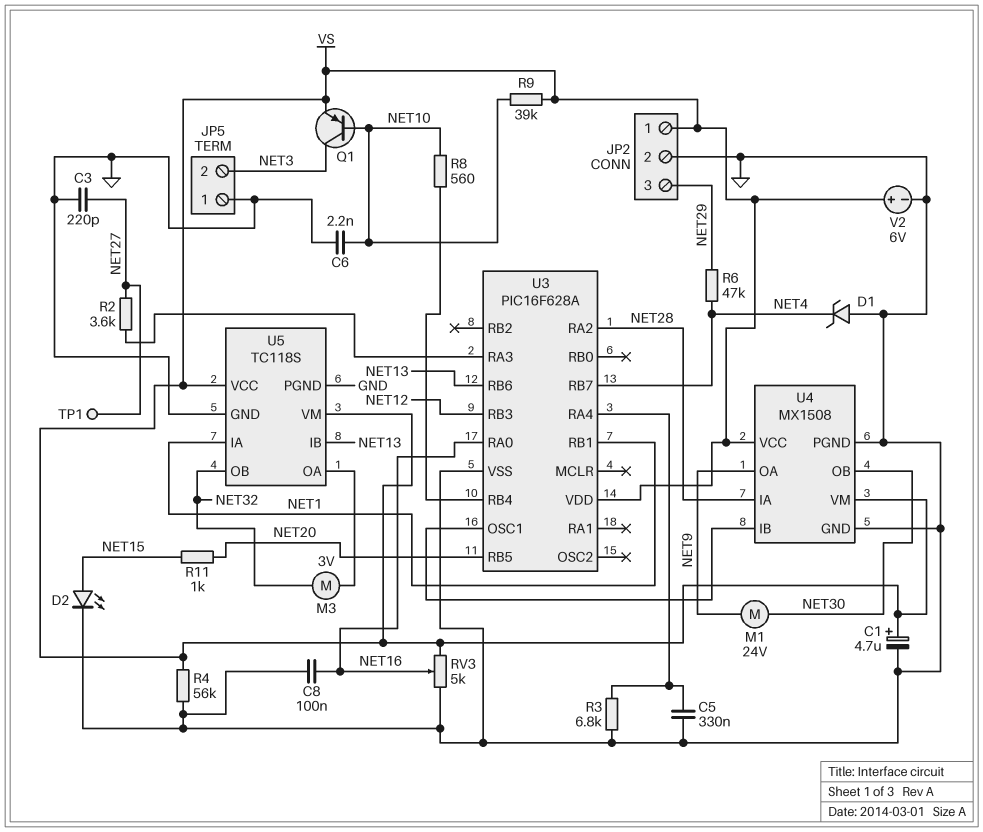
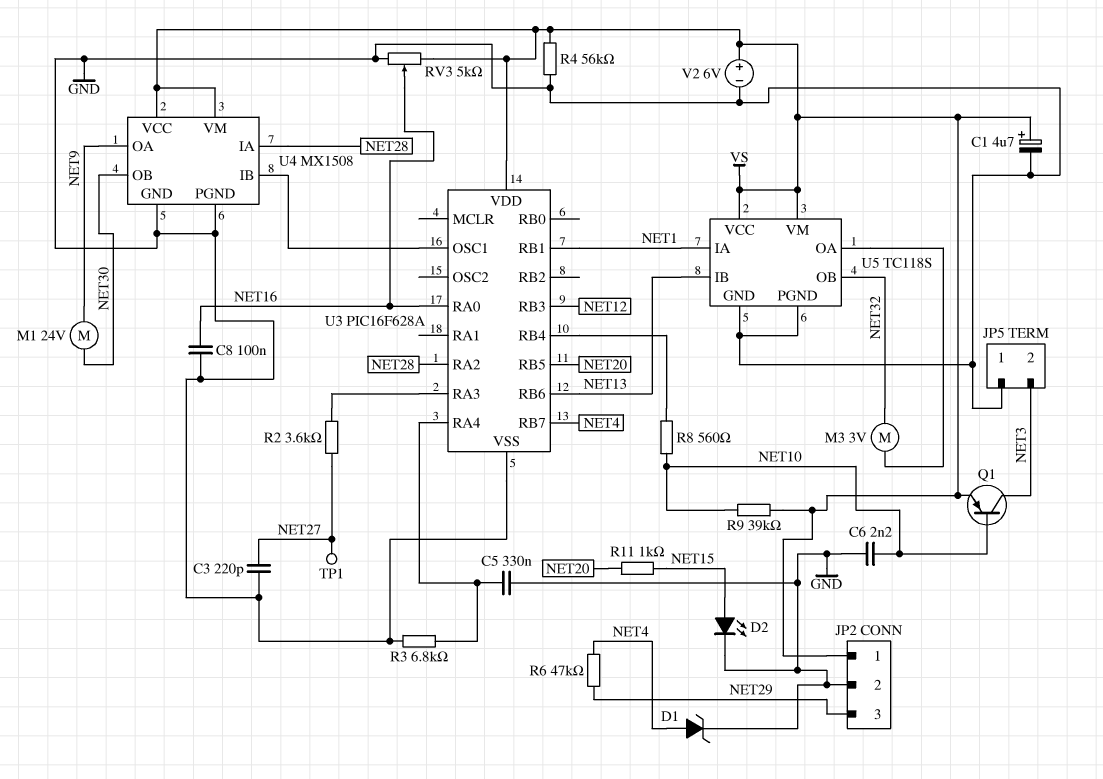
D1: zener (A GND, K NET4) -> zener (A NET4, K GND)

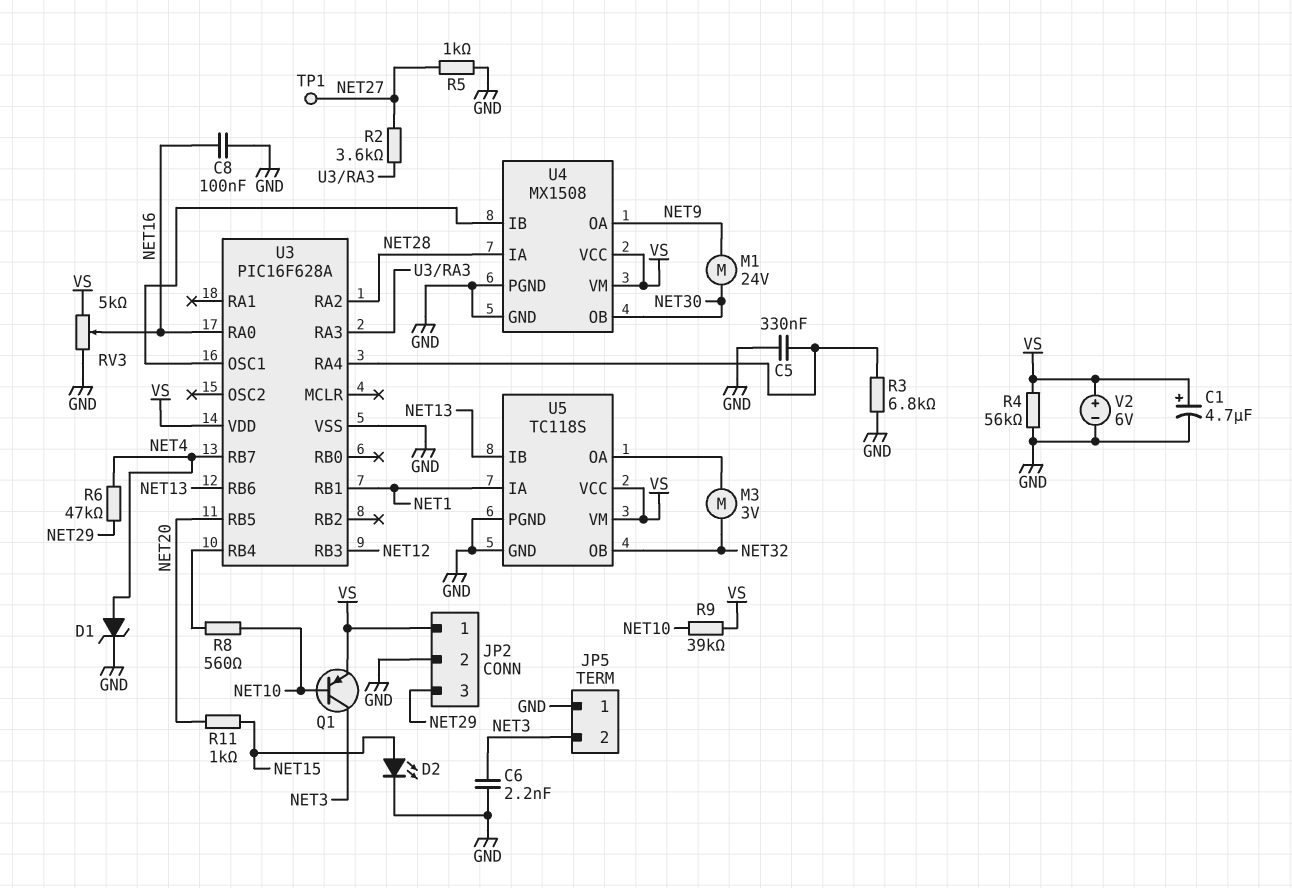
C3: 220pF (GND, NET27) -> none
C6: 2.2nF (GND, NET10) -> 2.2nF (GND, NET3)
R5: none -> 1k (GND, NET27)

